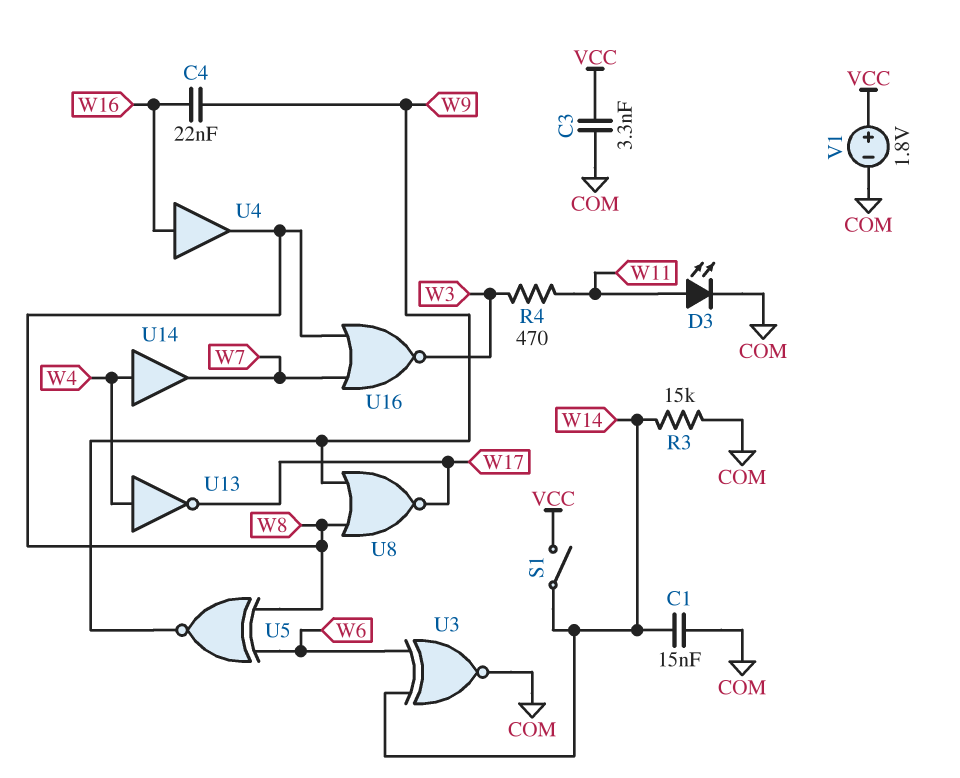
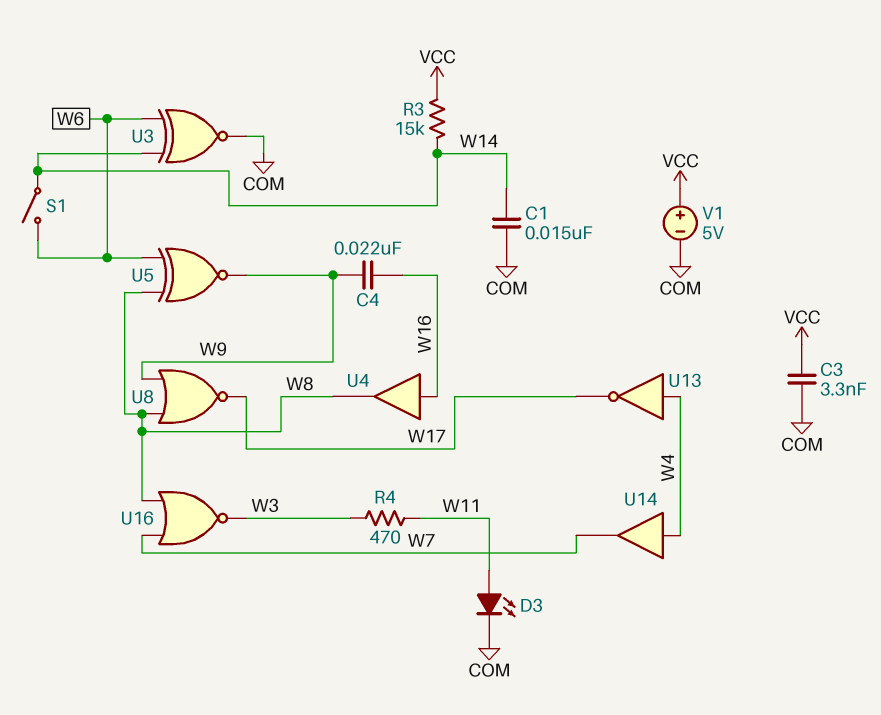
R3: 15k (COM, W14) -> 15k (VCC, W14)
S1: switch (VCC, W14) -> switch (W6, W14)
V1: 1.8V (plus VCC, minus COM) -> 5V (plus VCC, minus COM)

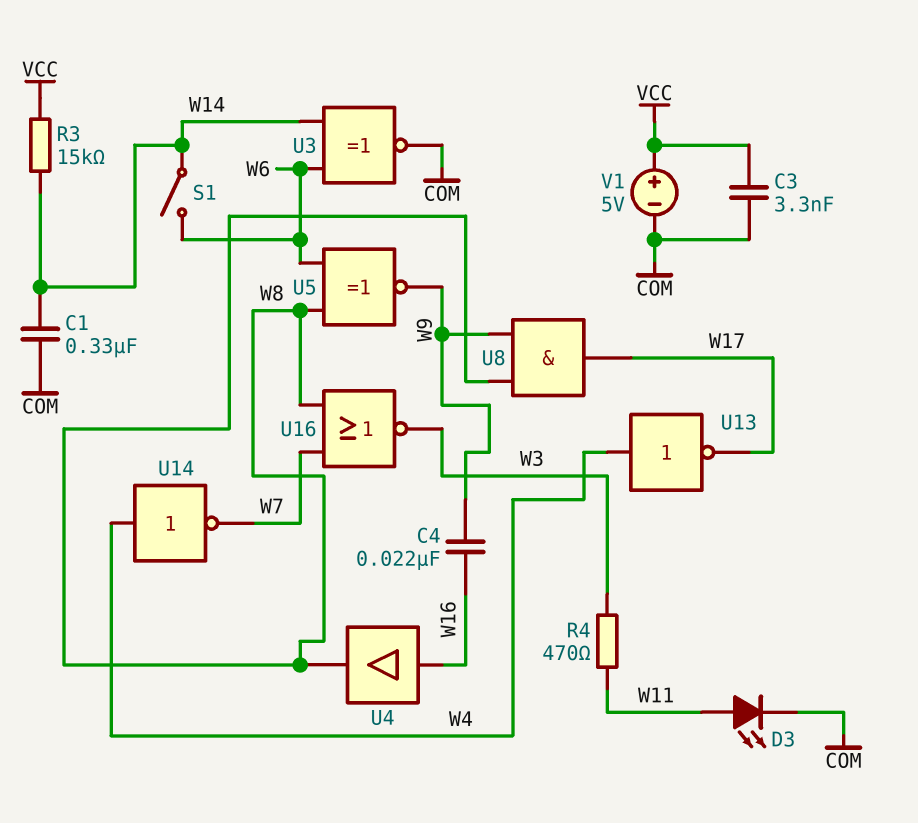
C1: 15nF (COM, W14) -> 330nF (COM, W14)
U8: NOR (in W8, in W9, out W17) -> AND (in W8, in W9, out W17)
U14: buffer (in W4, out W7) -> NOT (in W4, out W7)

